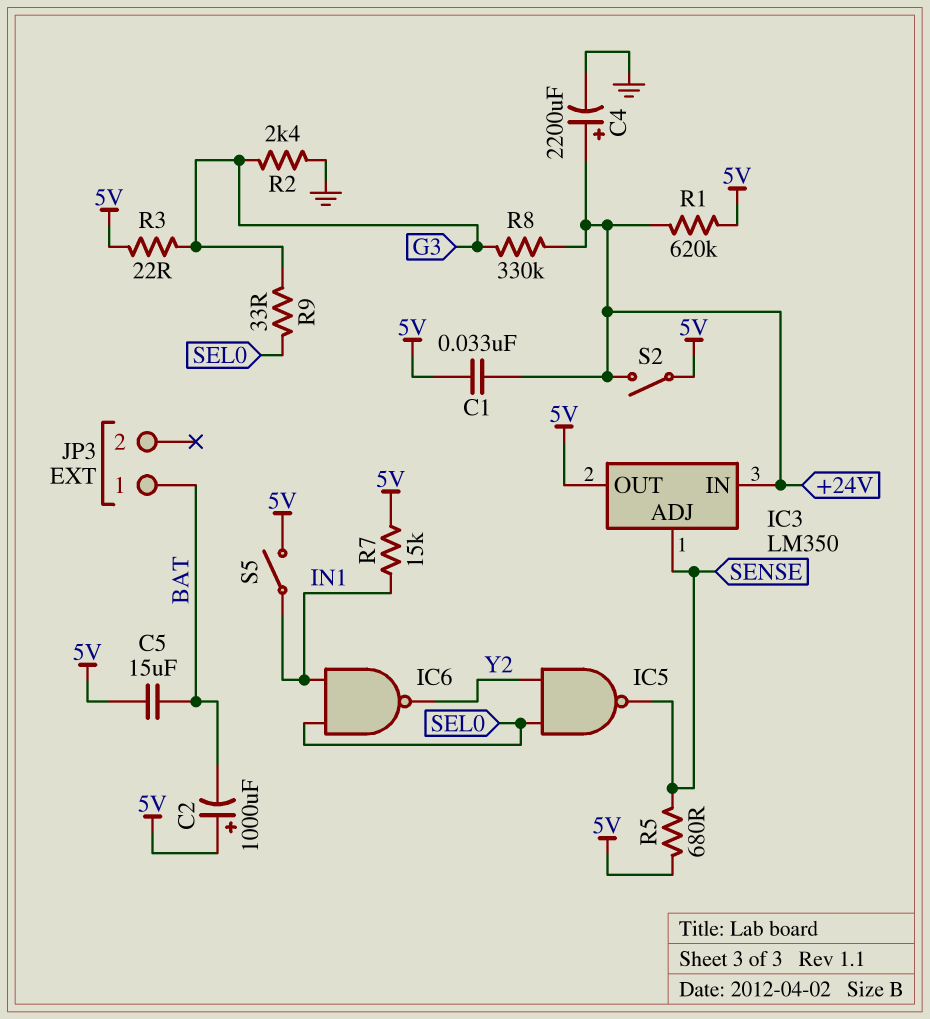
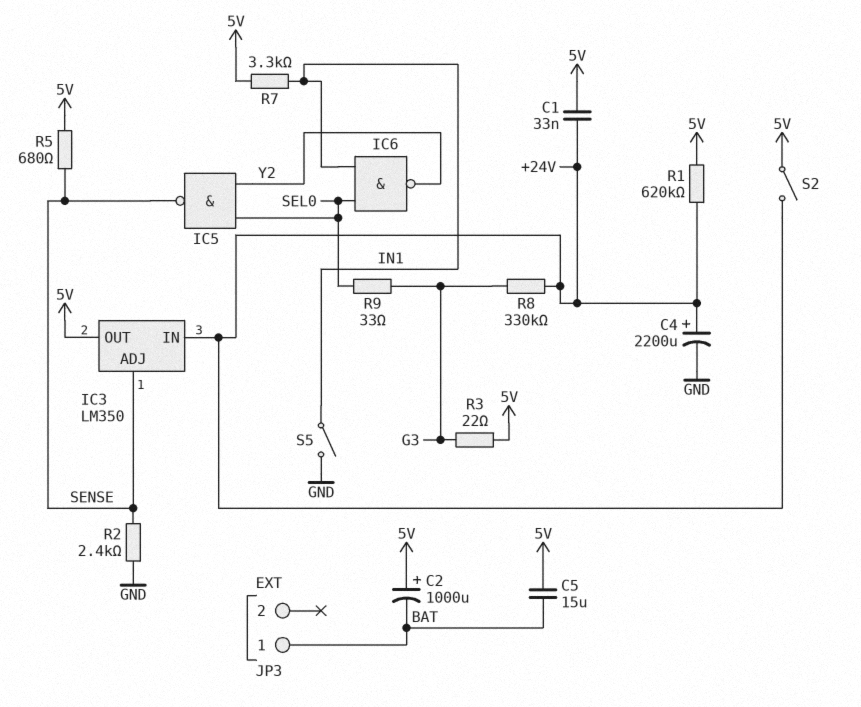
R2: 2.4k (G3, GND) -> 2.4k (GND, SENSE)
R7: 15k (5V, IN1) -> 3.3k (5V, IN1)
S5: switch (5V, IN1) -> switch (GND, IN1)

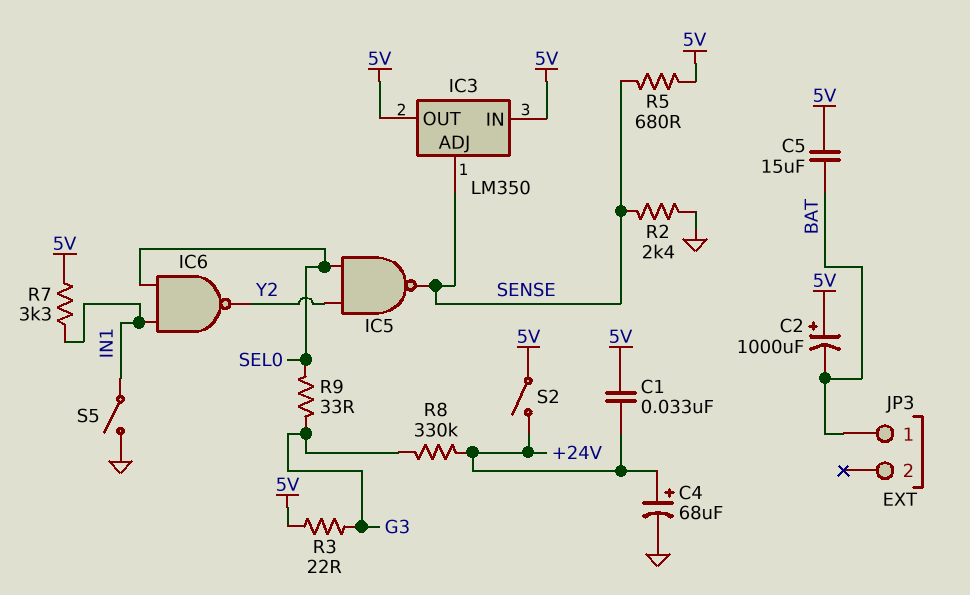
C4: 2200uF (plus +24V, minus GND) -> 68uF (plus +24V, minus GND)
IC3 pin IN: +24V -> 5V
R1: 620k (+24V, 5V) -> none

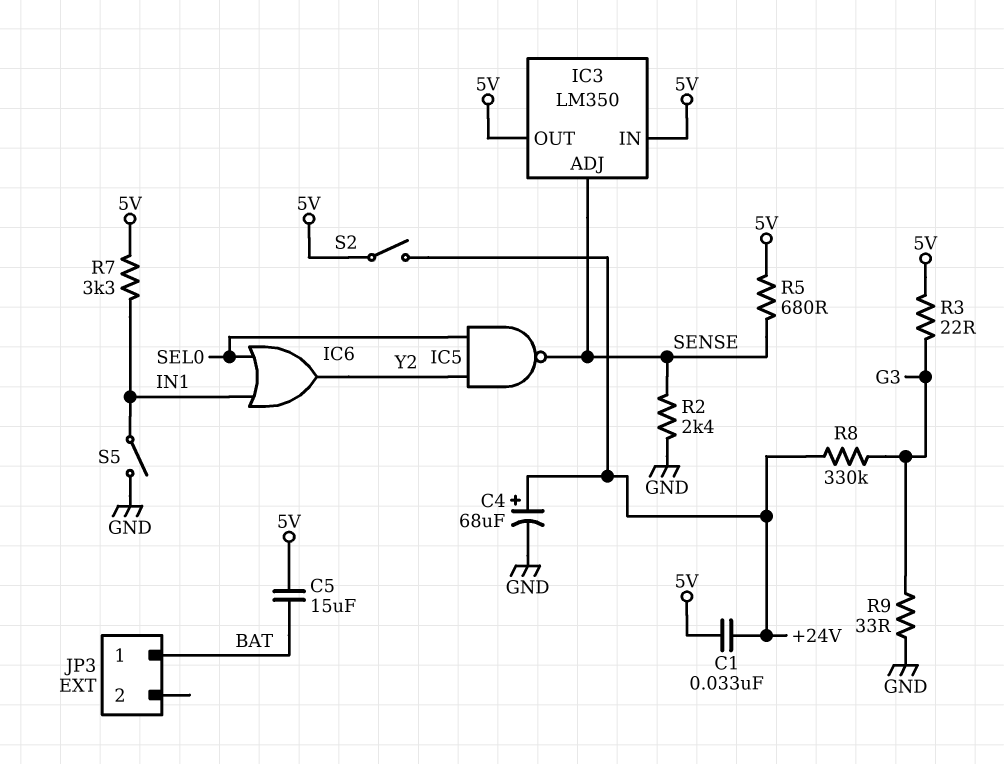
C2: 1000uF (plus 5V, minus BAT) -> none
IC6: NAND (in IN1, in SEL0, out Y2) -> OR (in IN1, in SEL0, out Y2)
R9: 33 (G3, SEL0) -> 33 (G3, GND)

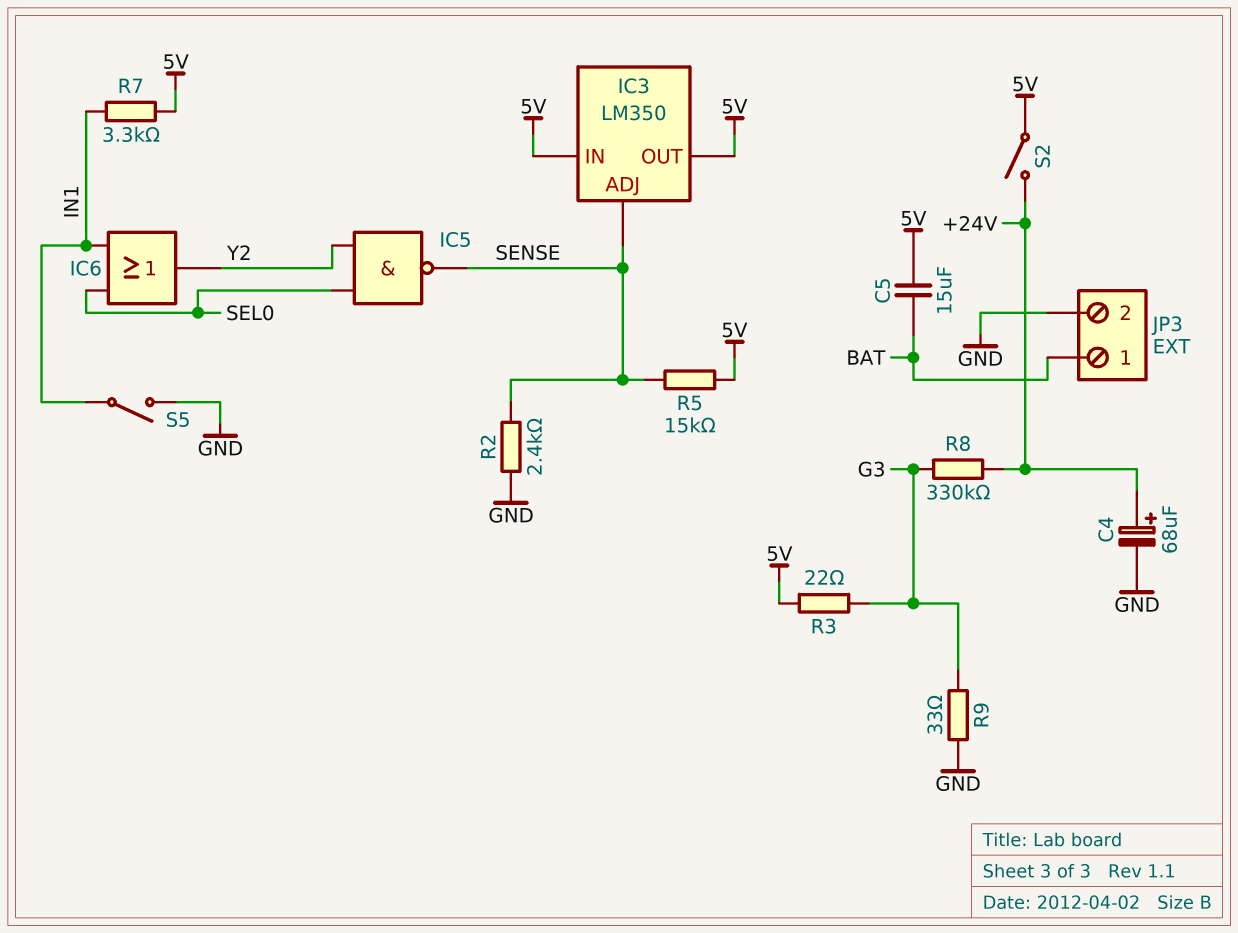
C1: 33nF (+24V, 5V) -> none
JP3 pin 2: none -> GND
R5: 680 (5V, SENSE) -> 15k (5V, SENSE)

